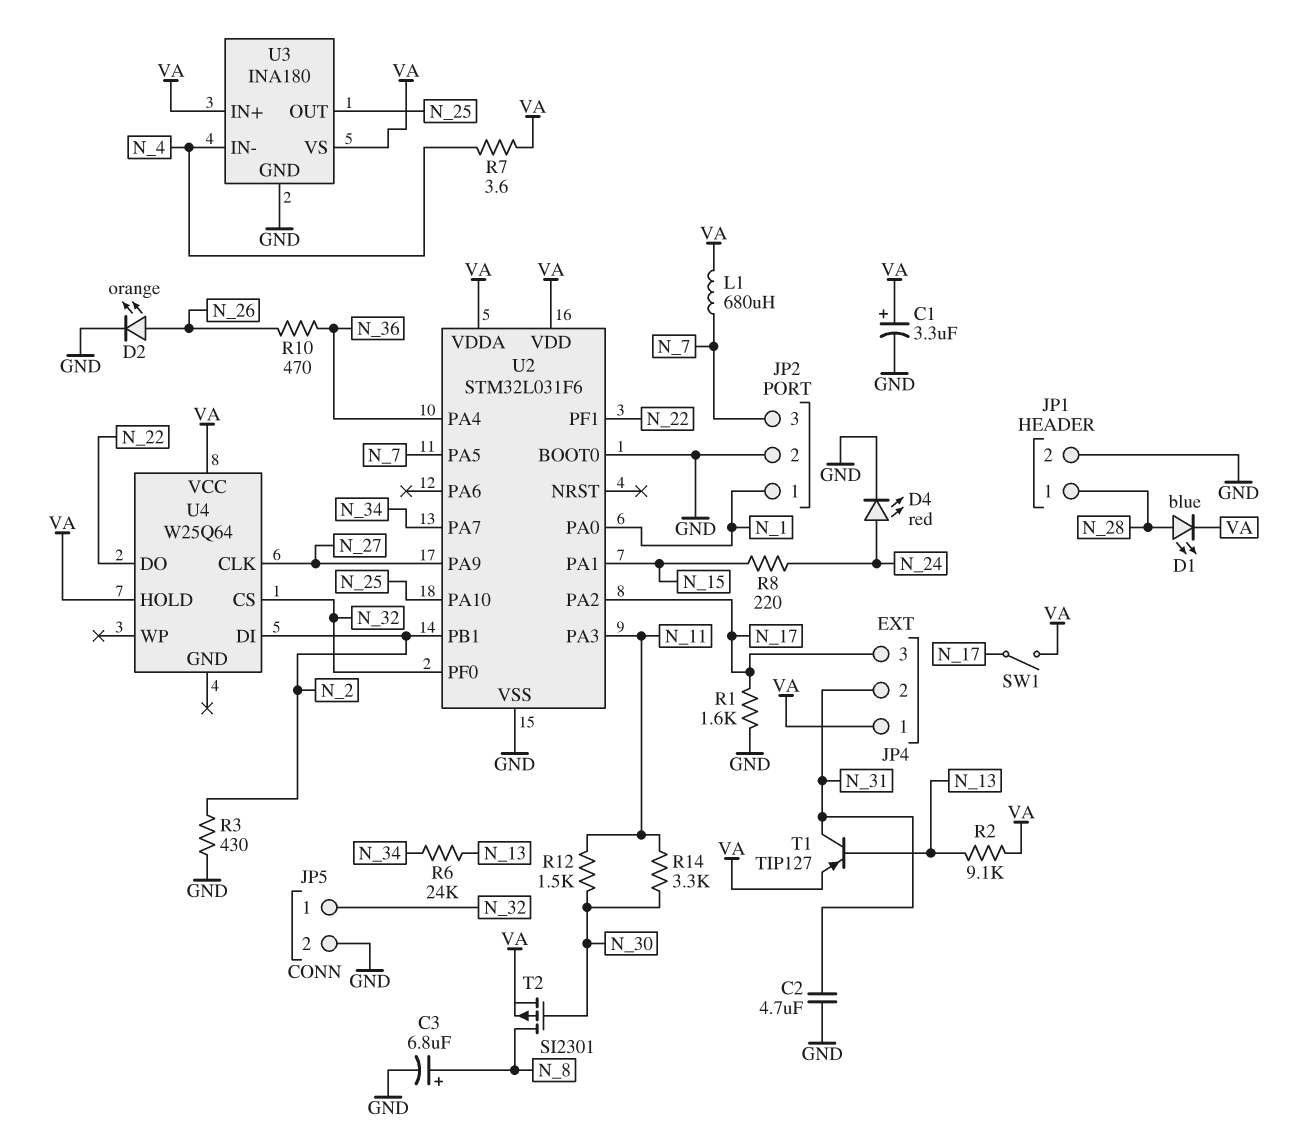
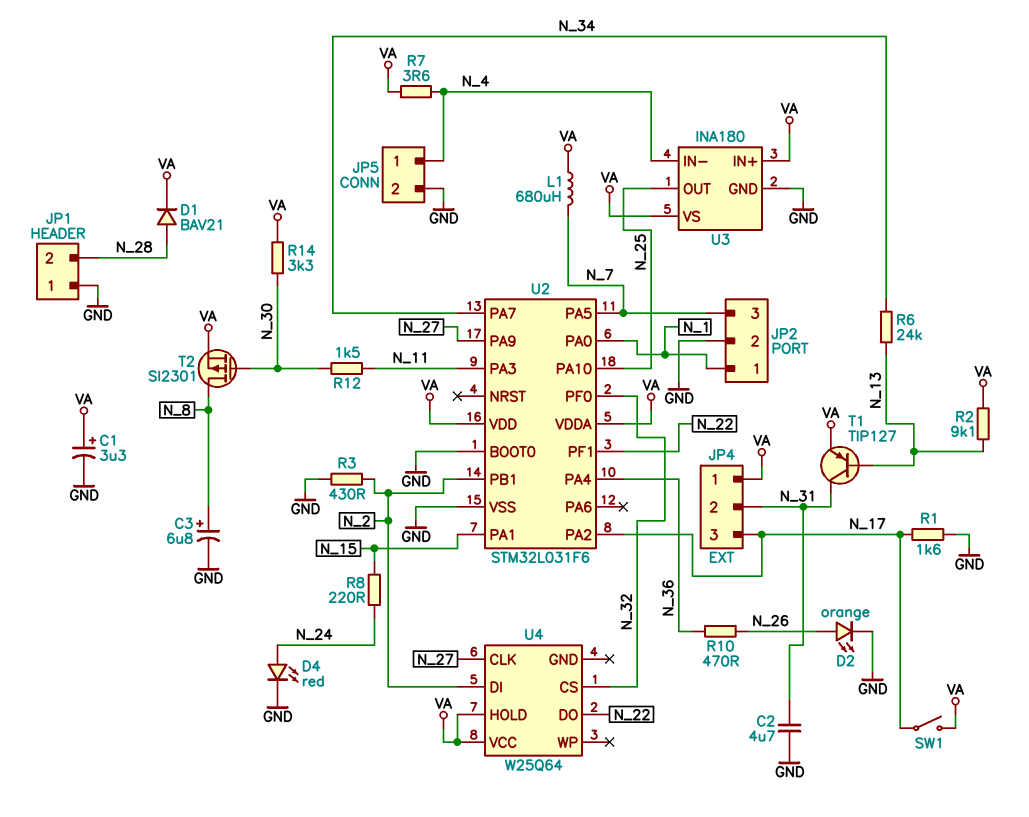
D1: LED blue (A N_28, K VA) -> diode BAV21 (A N_28, K VA)
JP1 pin 1: N_28 -> GND
JP1 pin 2: GND -> N_28
JP5 pin 1: N_32 -> N_4
R14: 3.3k (N_11, N_30) -> 3.3k (N_30, VA)

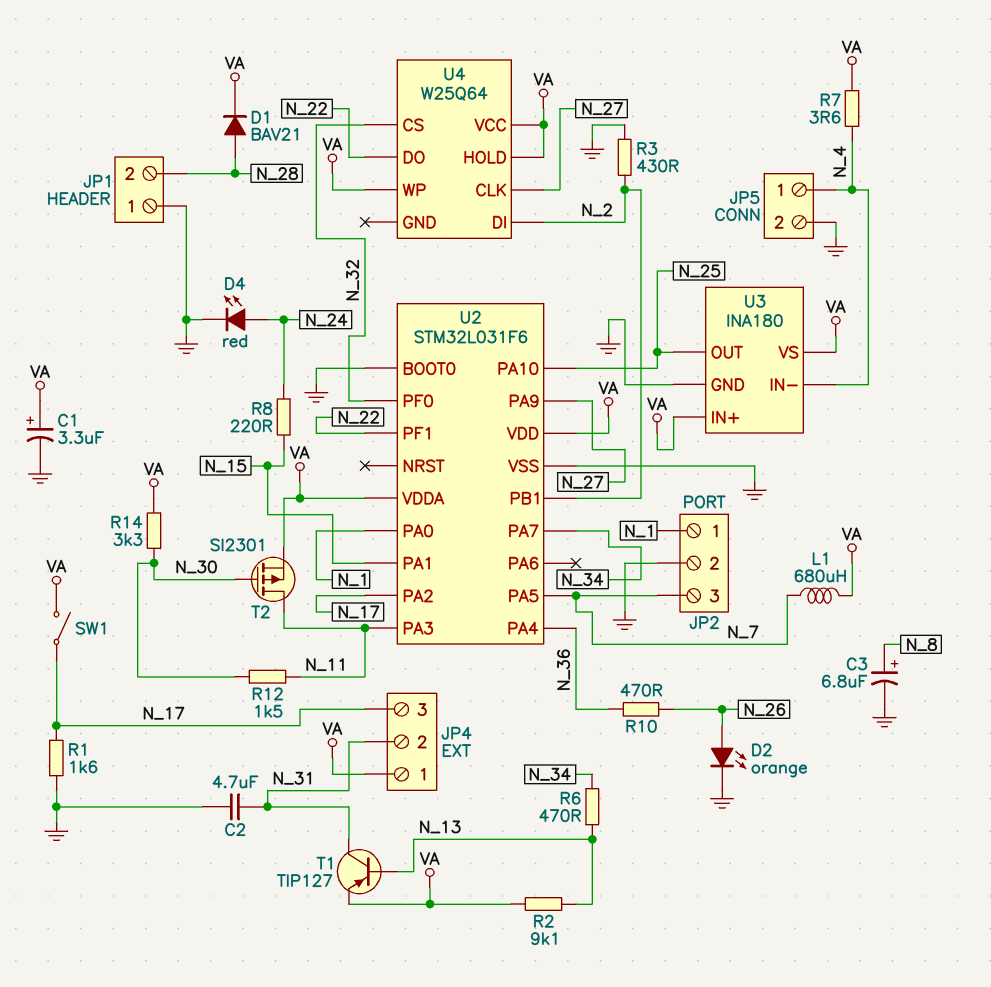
R6: 24k (N_13, N_34) -> 470 (N_13, N_34)
T2: PMOS SI2301 (G N_30, D N_8, S VA) -> PMOS SI2301 (G N_30, D N_11, S VA)
U4 pin WP: none -> VA

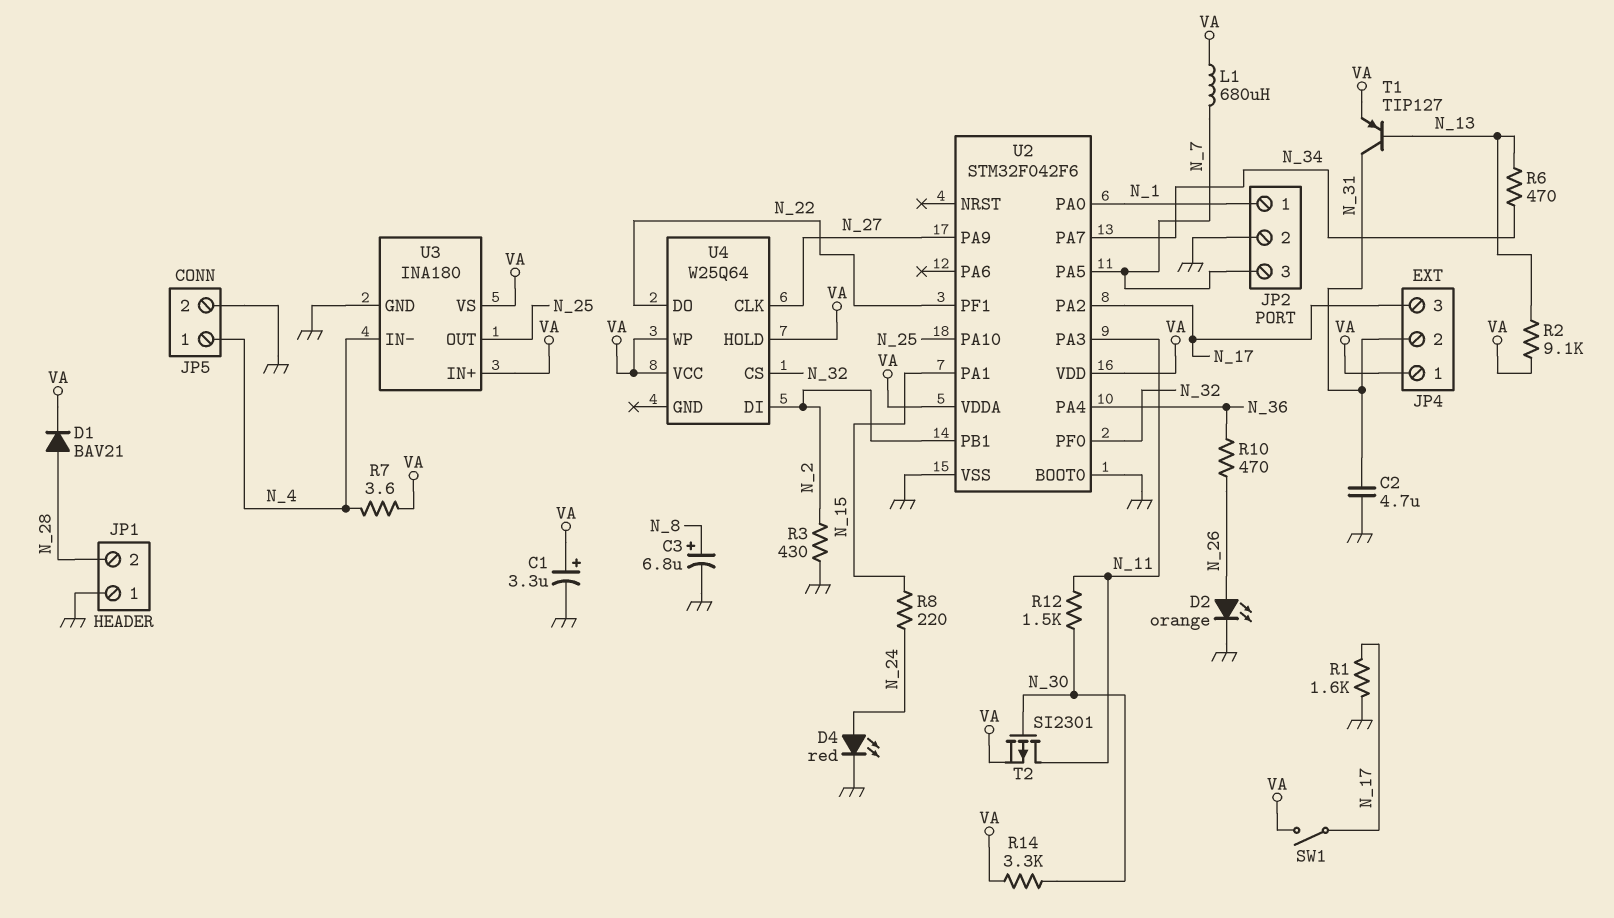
U2: STM32L031F6 -> STM32F042F6

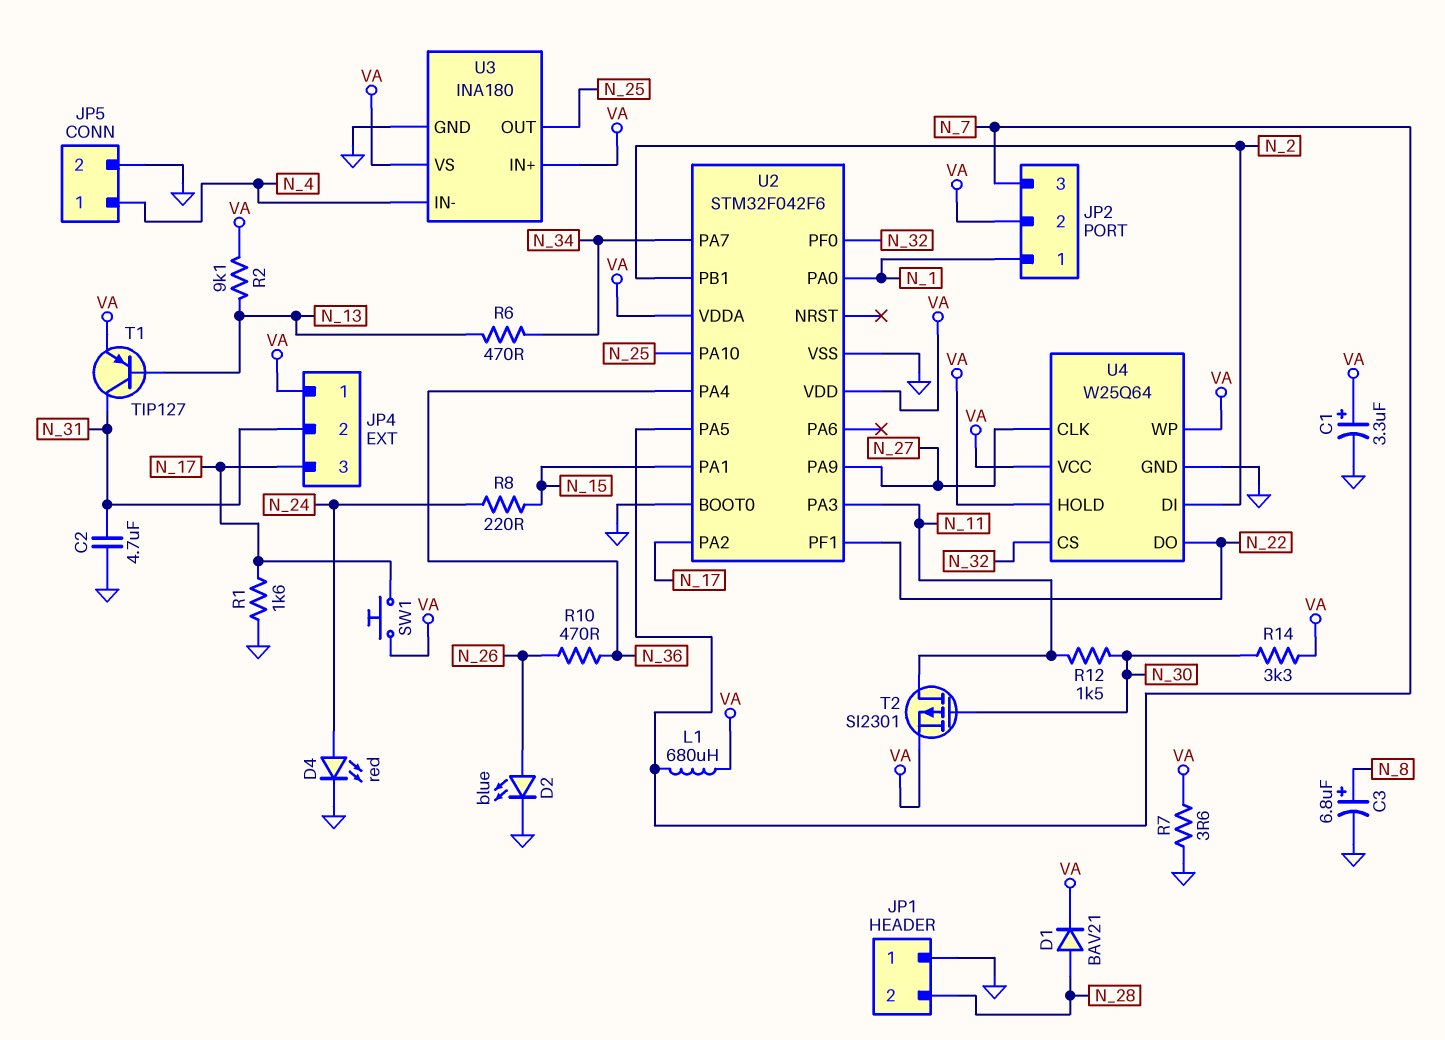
D2: LED orange (A N_26, K GND) -> LED blue (A N_26, K GND)
JP2 pin 2: GND -> VA
R3: 430 (GND, N_2) -> none
R7: 3.6 (N_4, VA) -> 3.6 (GND, VA)
SW1: switch (N_17, VA) -> button (N_17, VA)
U4 pin GND: none -> GND

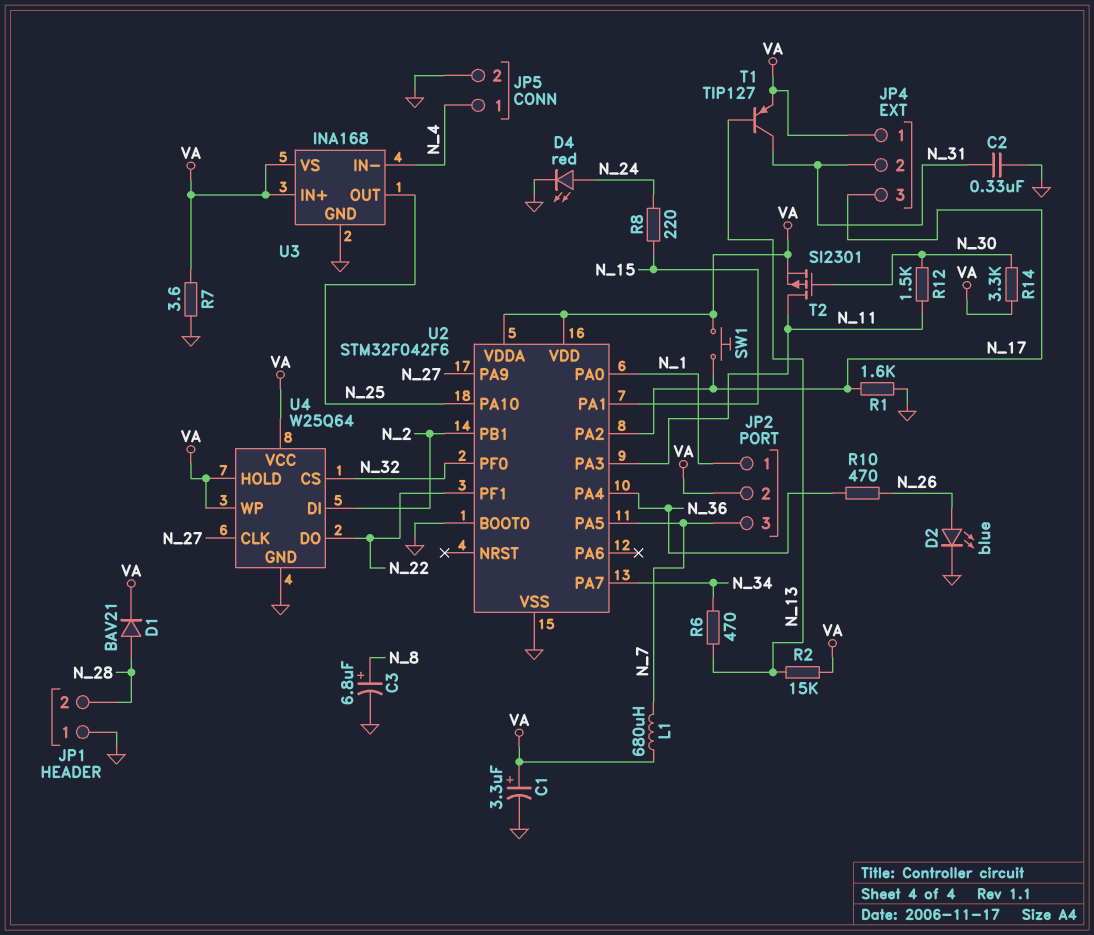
C2: 4.7uF (GND, N_31) -> 330nF (GND, N_31)
R2: 9.1k (N_13, VA) -> 15k (N_13, VA)
U3: INA180 -> INA168

